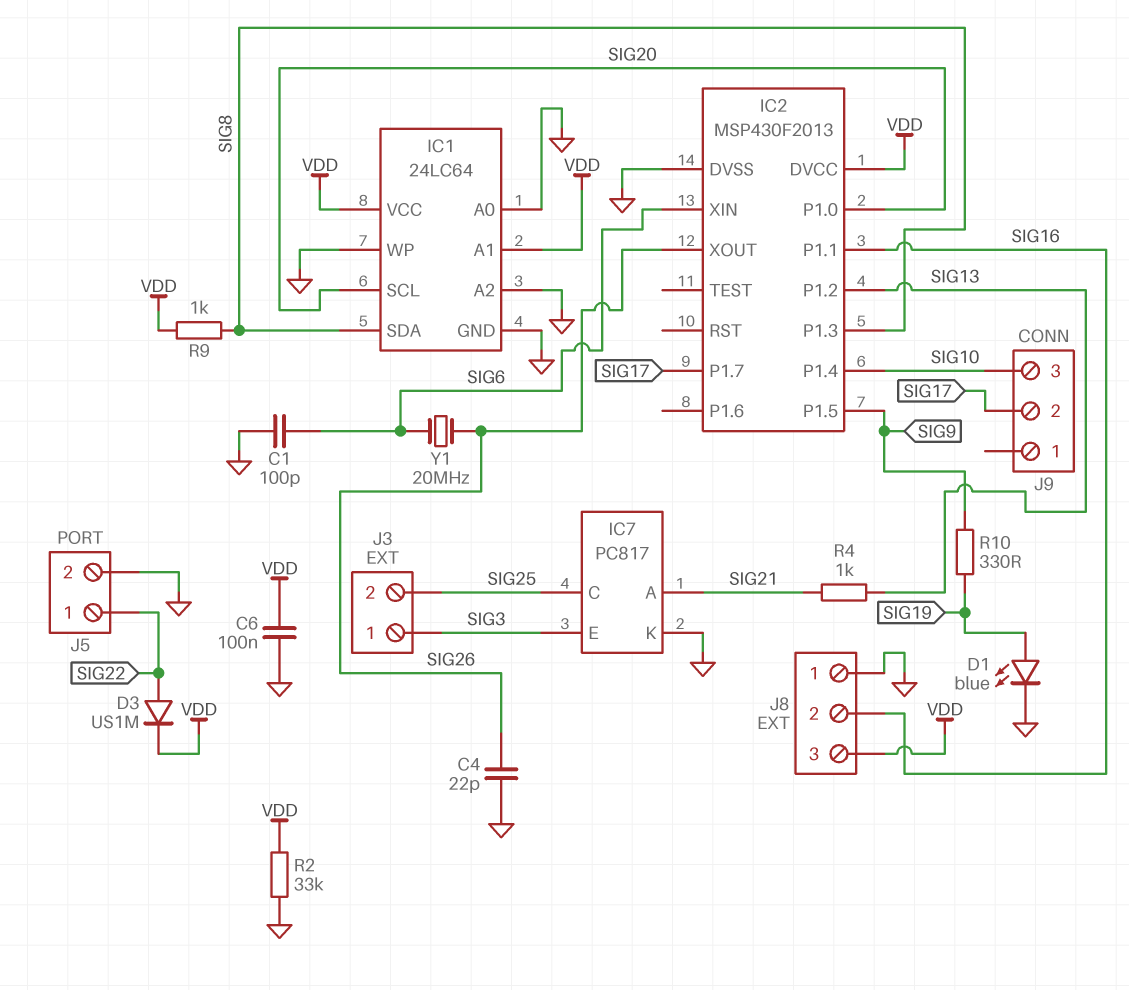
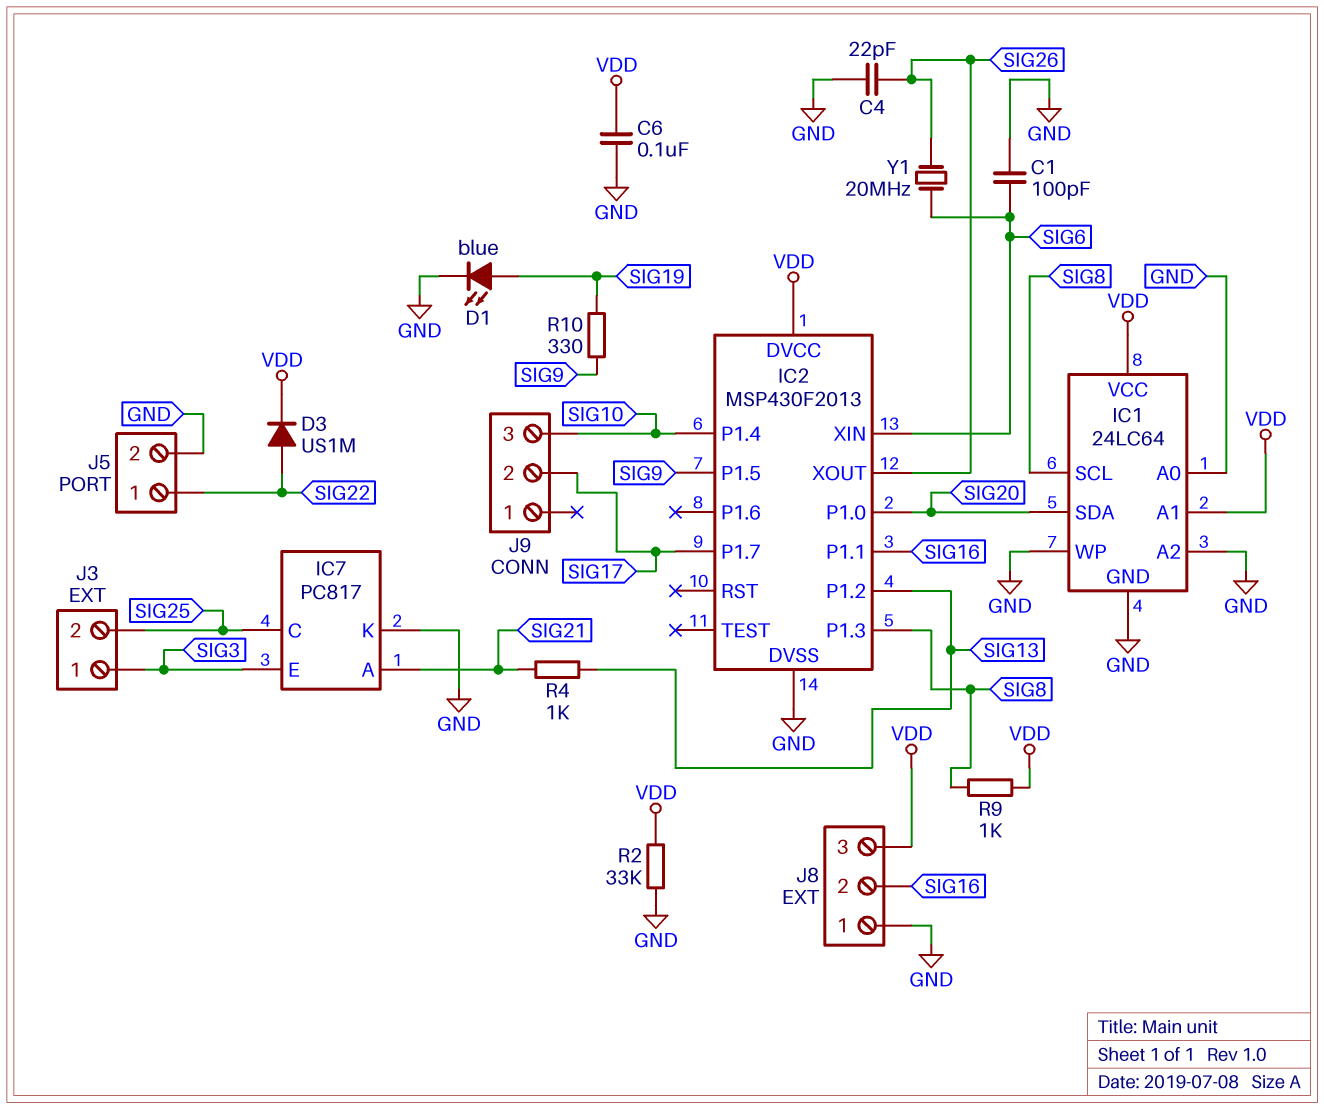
IC1 pin SCL: SIG20 -> SIG8
IC1 pin SDA: SIG8 -> SIG20

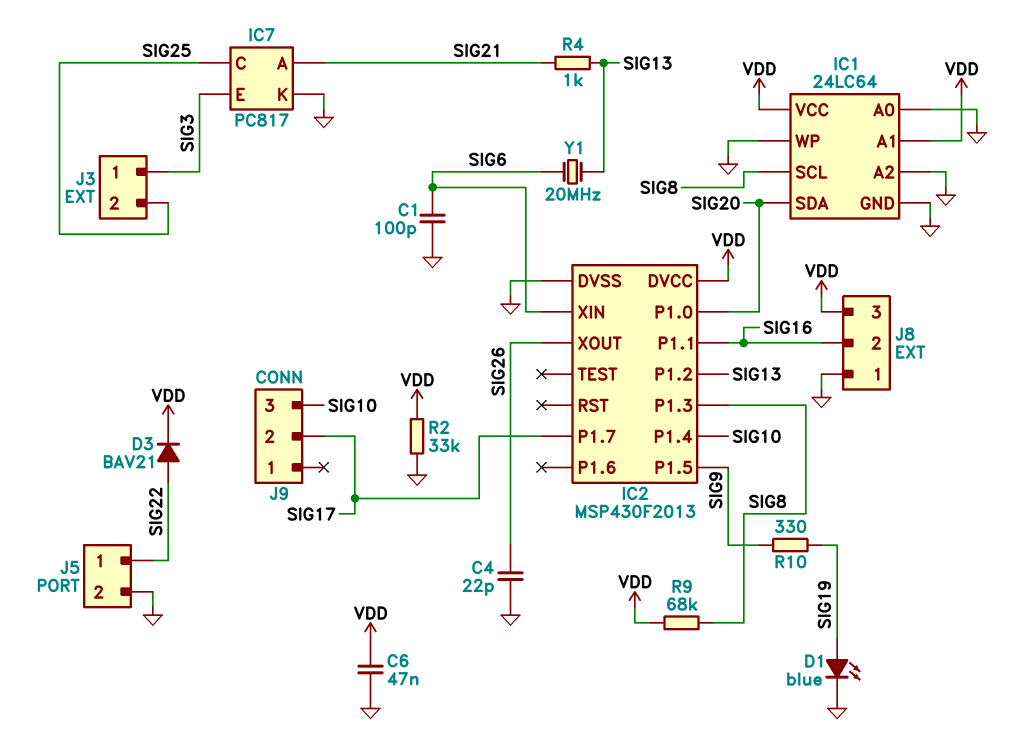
C6: 100nF (GND, VDD) -> 47nF (GND, VDD)
D3: diode US1M (A SIG22, K VDD) -> diode BAV21 (A SIG22, K VDD)
R9: 1k (SIG8, VDD) -> 68k (SIG8, VDD)
Y1: 20MHz (SIG6, SIG26) -> 20MHz (SIG6, SIG13)

